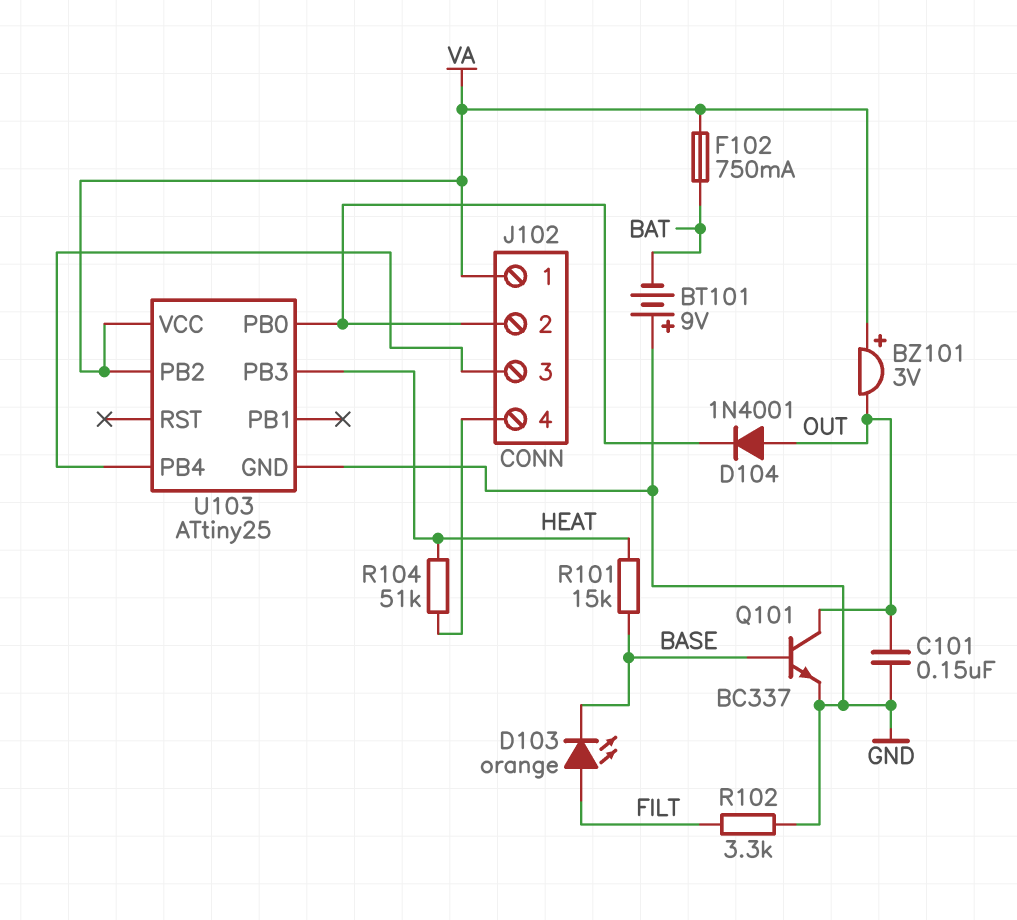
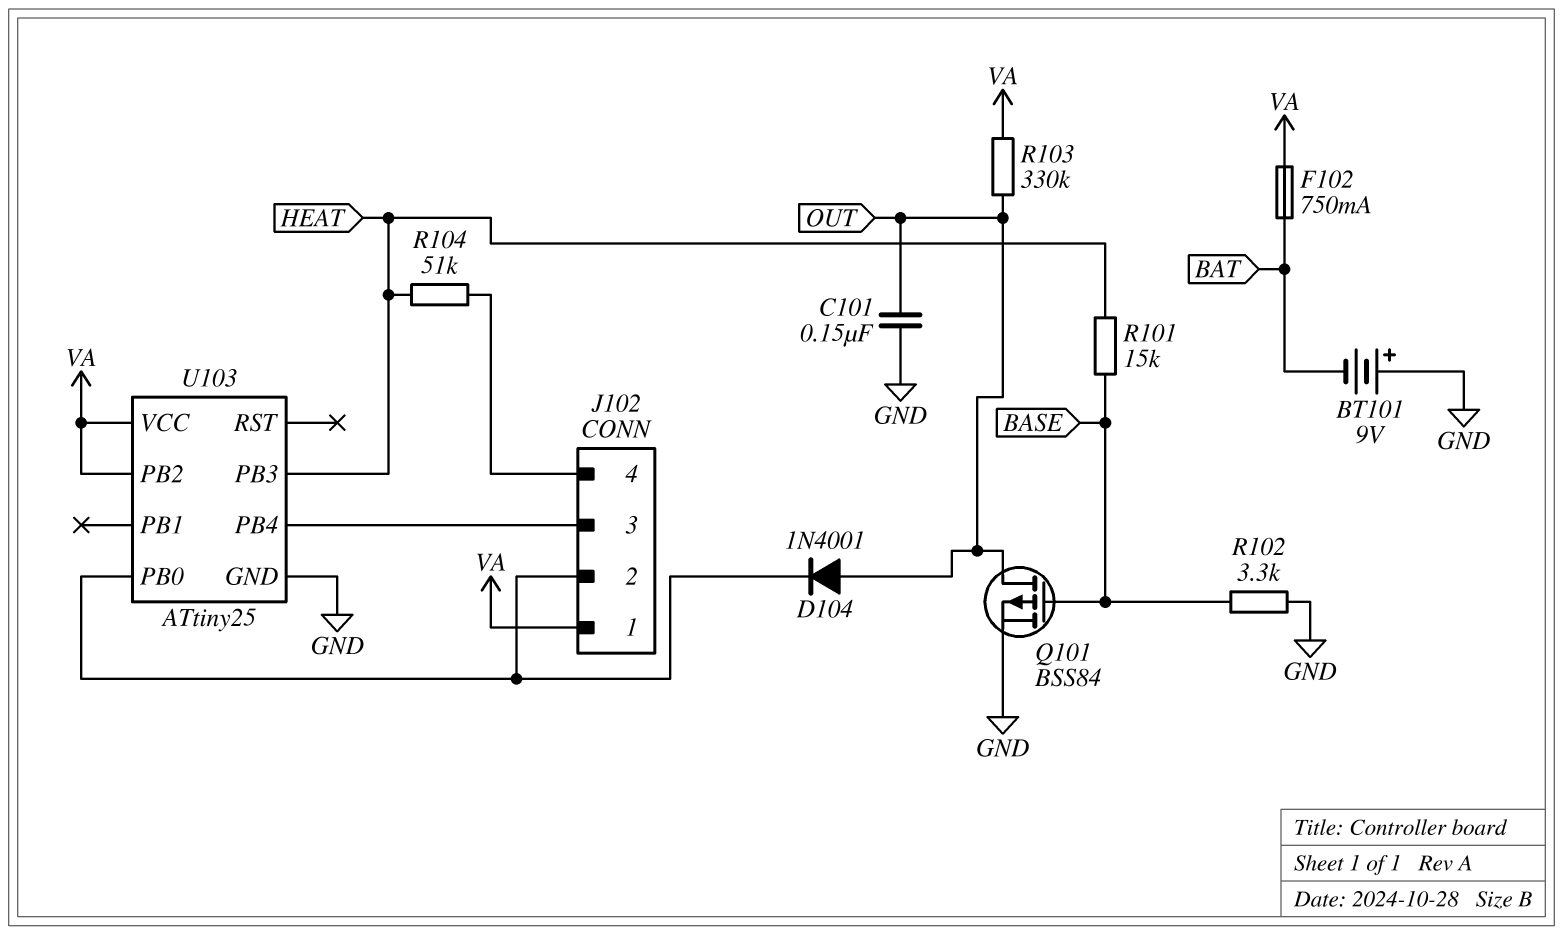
BZ101: buzzer 3V (plus VA, minus OUT) -> none
D103: LED orange (A FILT, K BASE) -> none
Q101: NPN BC337 (B BASE, C OUT, E GND) -> PMOS BSS84 (G BASE, D OUT, S GND)
R102: 3.3k (FILT, GND) -> 3.3k (BASE, GND)
R103: none -> 330k (OUT, VA)

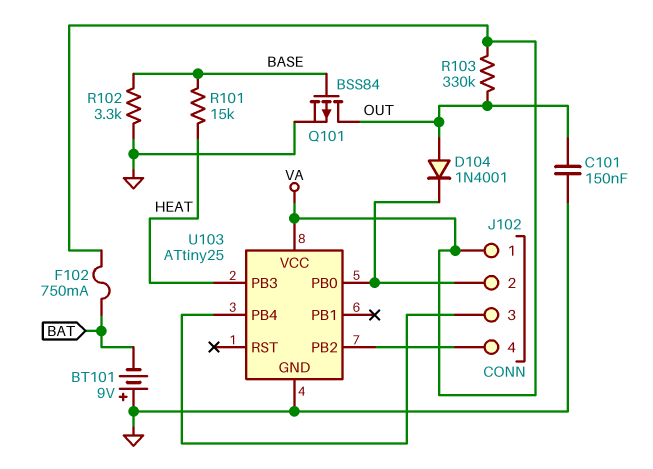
R104: 51k (HEAT, J102/4) -> none
U103 pin PB2: VA -> J102/4

